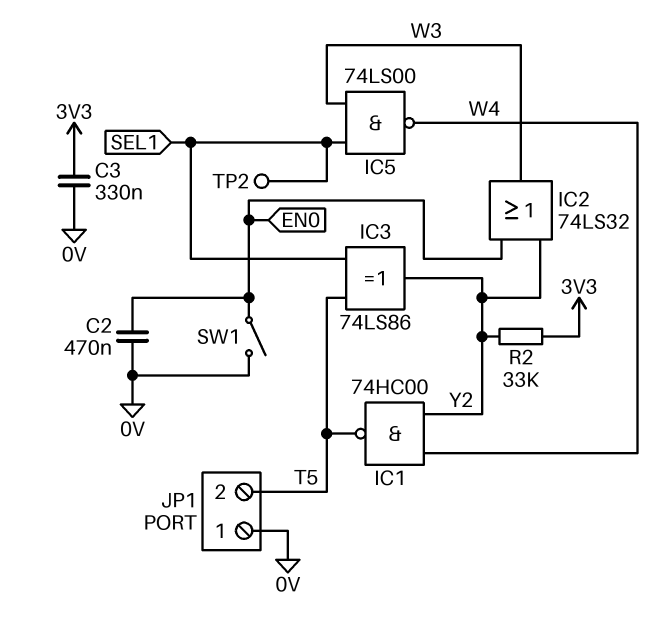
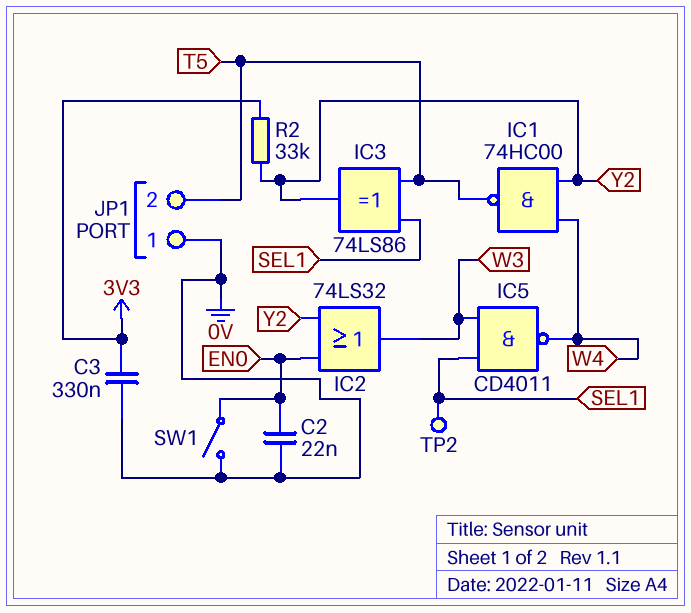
C2: 470nF (0V, EN0) -> 22nF (0V, EN0)
IC5: NAND 74LS00 (in SEL1, in W3, out W4) -> NAND CD4011 (in SEL1, in W3, out W4)

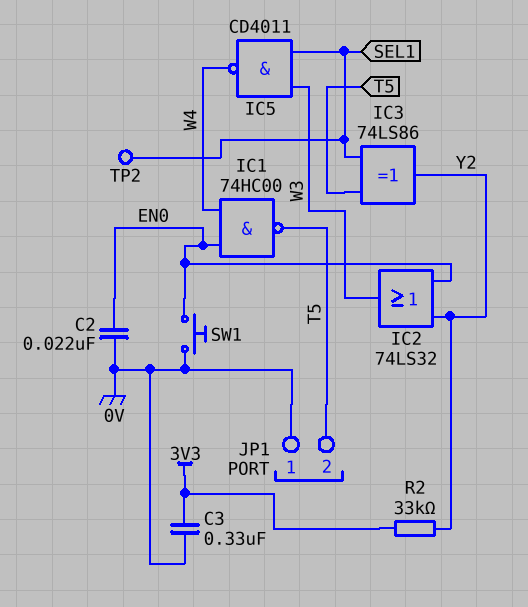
IC1: NAND 74HC00 (in W4, in Y2, out T5) -> NAND 74HC00 (in EN0, in W4, out T5)
SW1: switch (0V, EN0) -> button (0V, EN0)

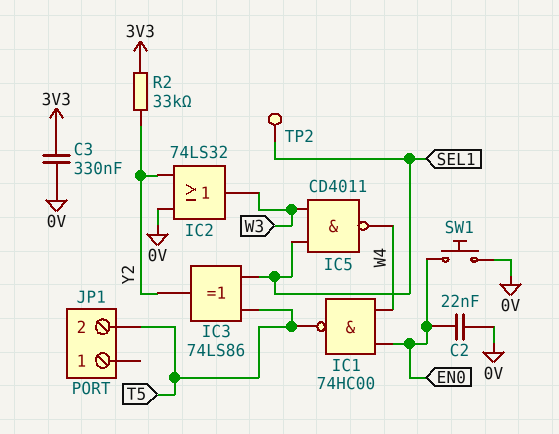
IC2: OR 74LS32 (in EN0, in Y2, out W3) -> OR 74LS32 (in 0V, in Y2, out W3)
JP1 pin 1: 0V -> none

